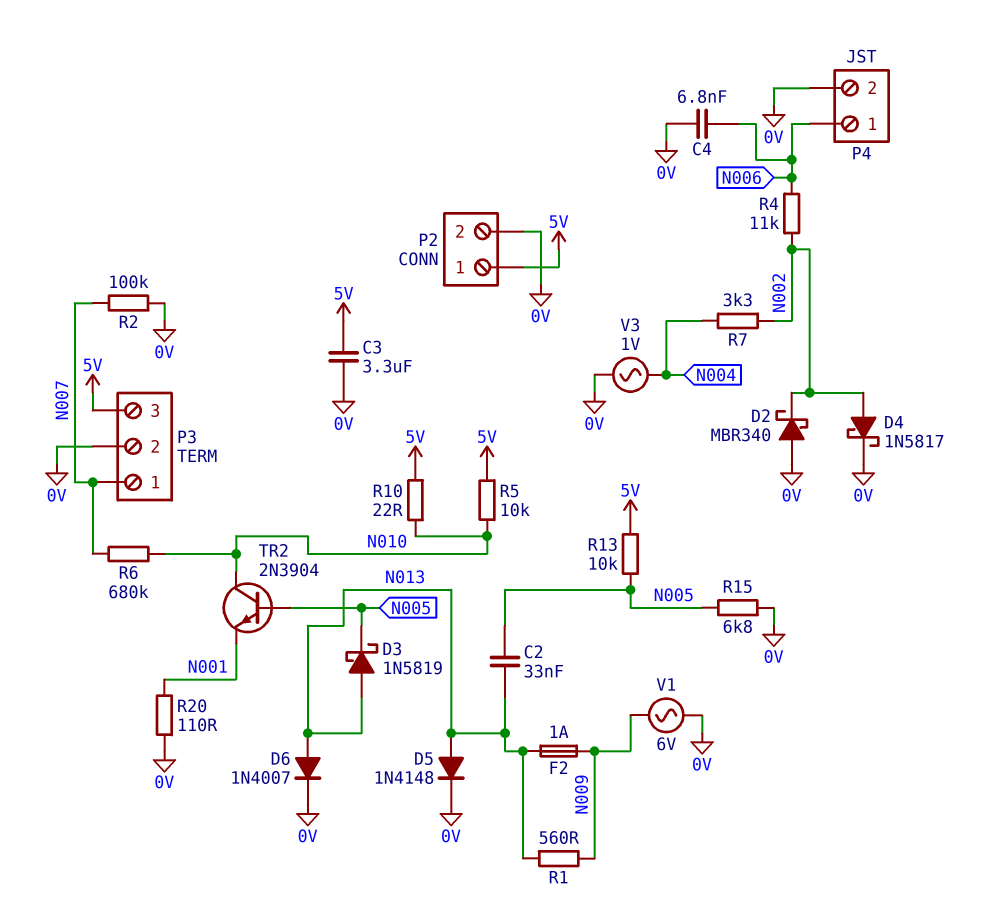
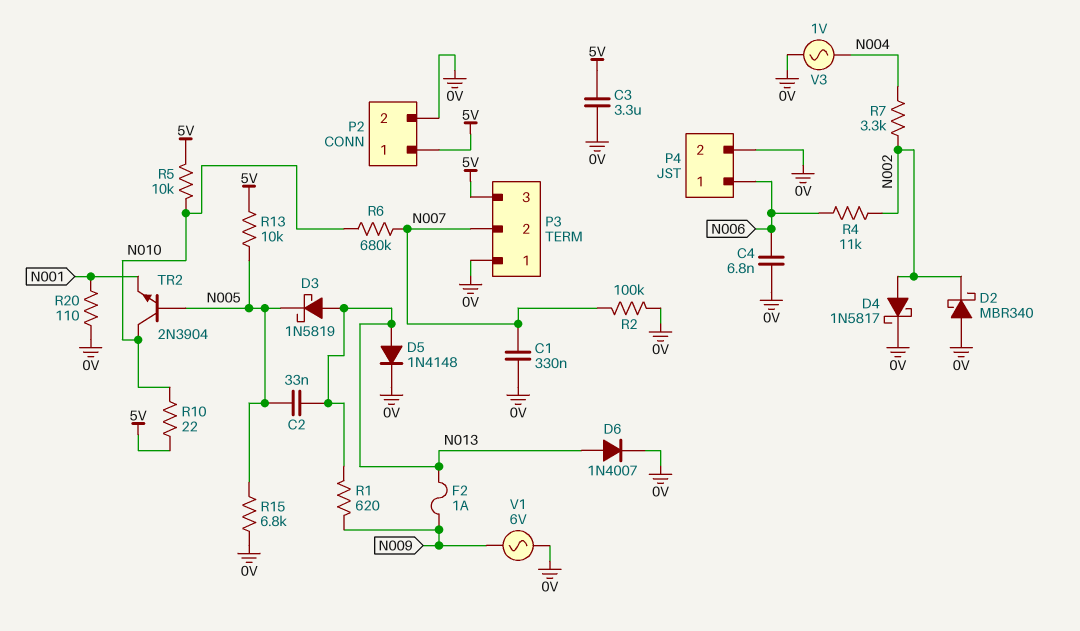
C1: none -> 330nF (0V, N007)
P3 pin 1: N007 -> 0V
P3 pin 2: 0V -> N007
R1: 560 (N009, N013) -> 620 (N009, N013)

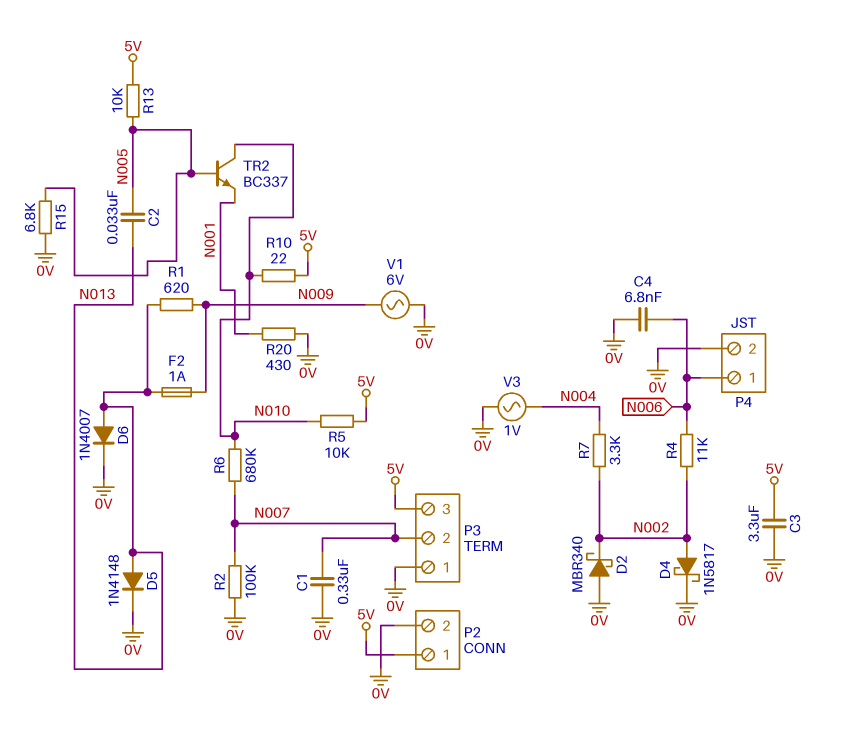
D3: schottky 1N5819 (A N013, K N005) -> none
R20: 110 (0V, N001) -> 430 (0V, N001)
TR2: NPN 2N3904 (B N005, C N010, E N001) -> NPN BC337 (B N005, C N010, E N001)

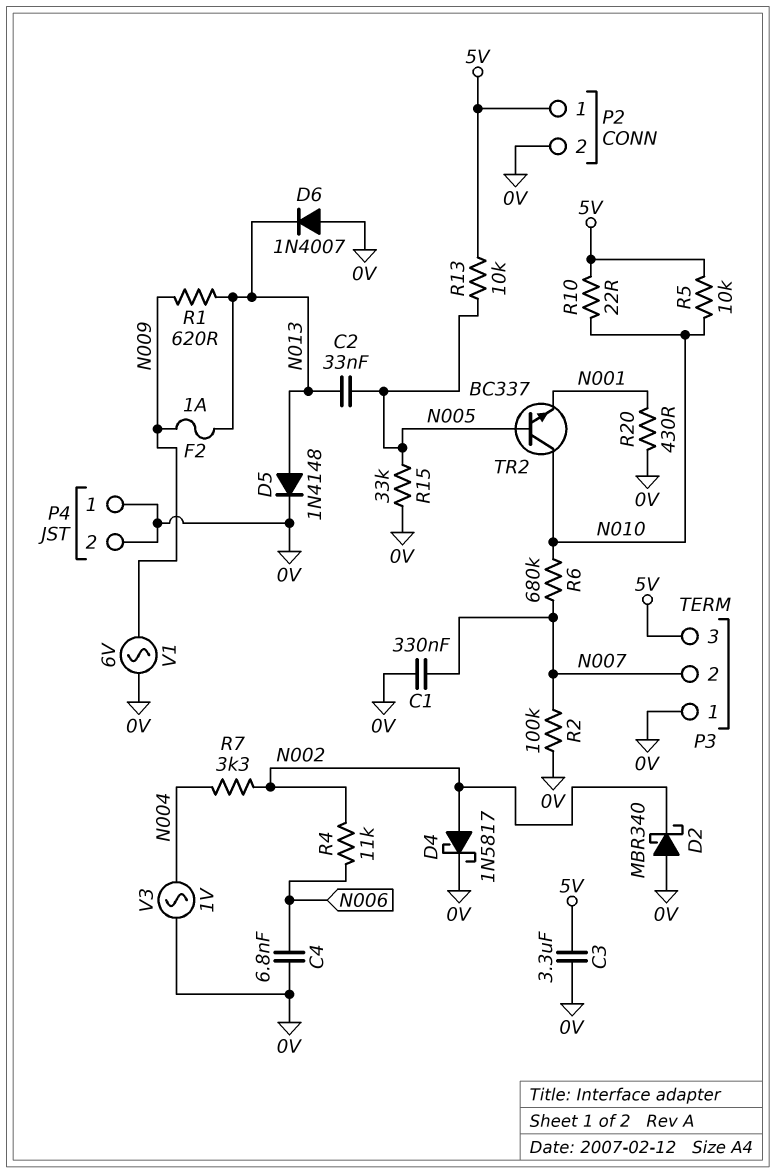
D6: diode 1N4007 (A N013, K 0V) -> diode 1N4007 (A 0V, K N013)
P4 pin 1: N006 -> 0V
R15: 6.8k (0V, N005) -> 33k (0V, N005)

